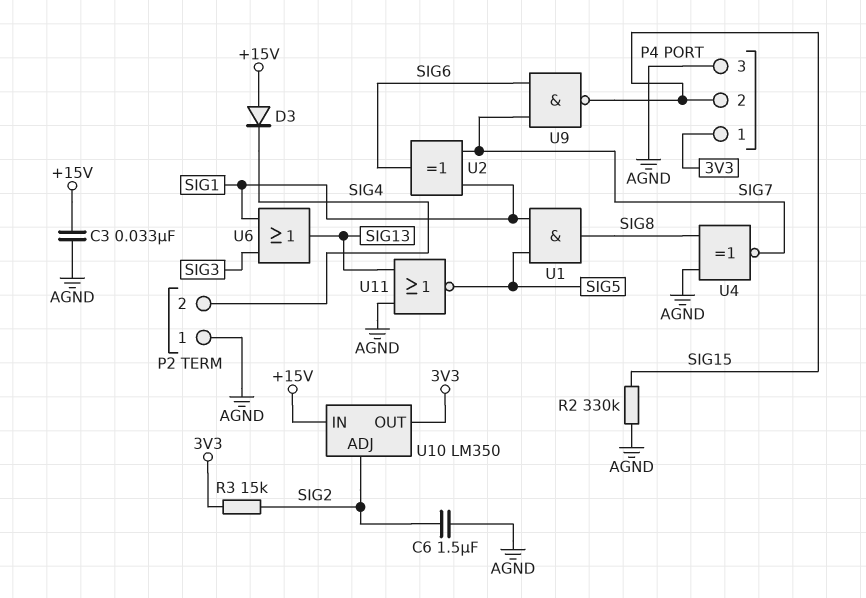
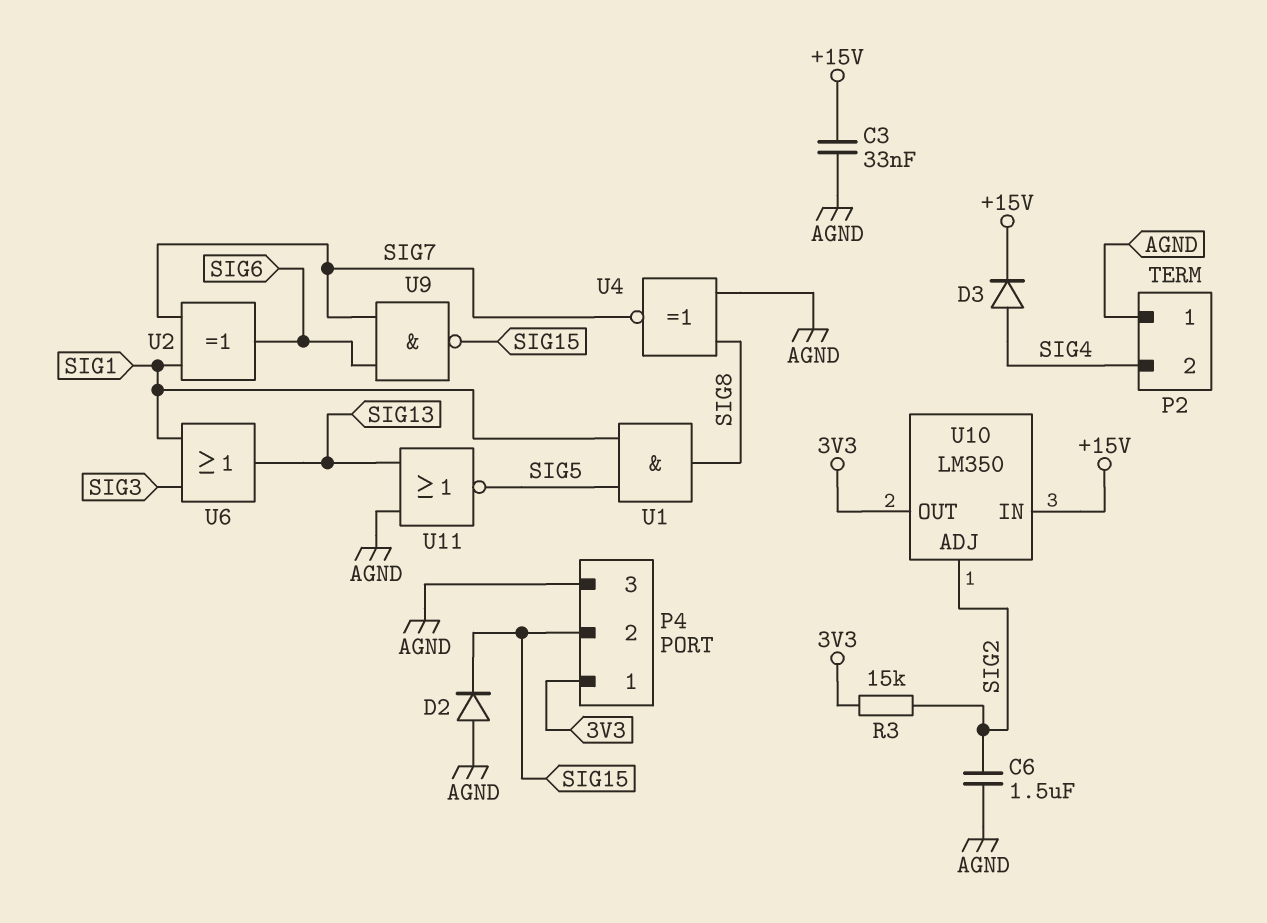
D2: none -> diode (A AGND, K SIG15)
D3: diode (A +15V, K SIG4) -> diode (A SIG4, K +15V)
R2: 330k (AGND, SIG15) -> none

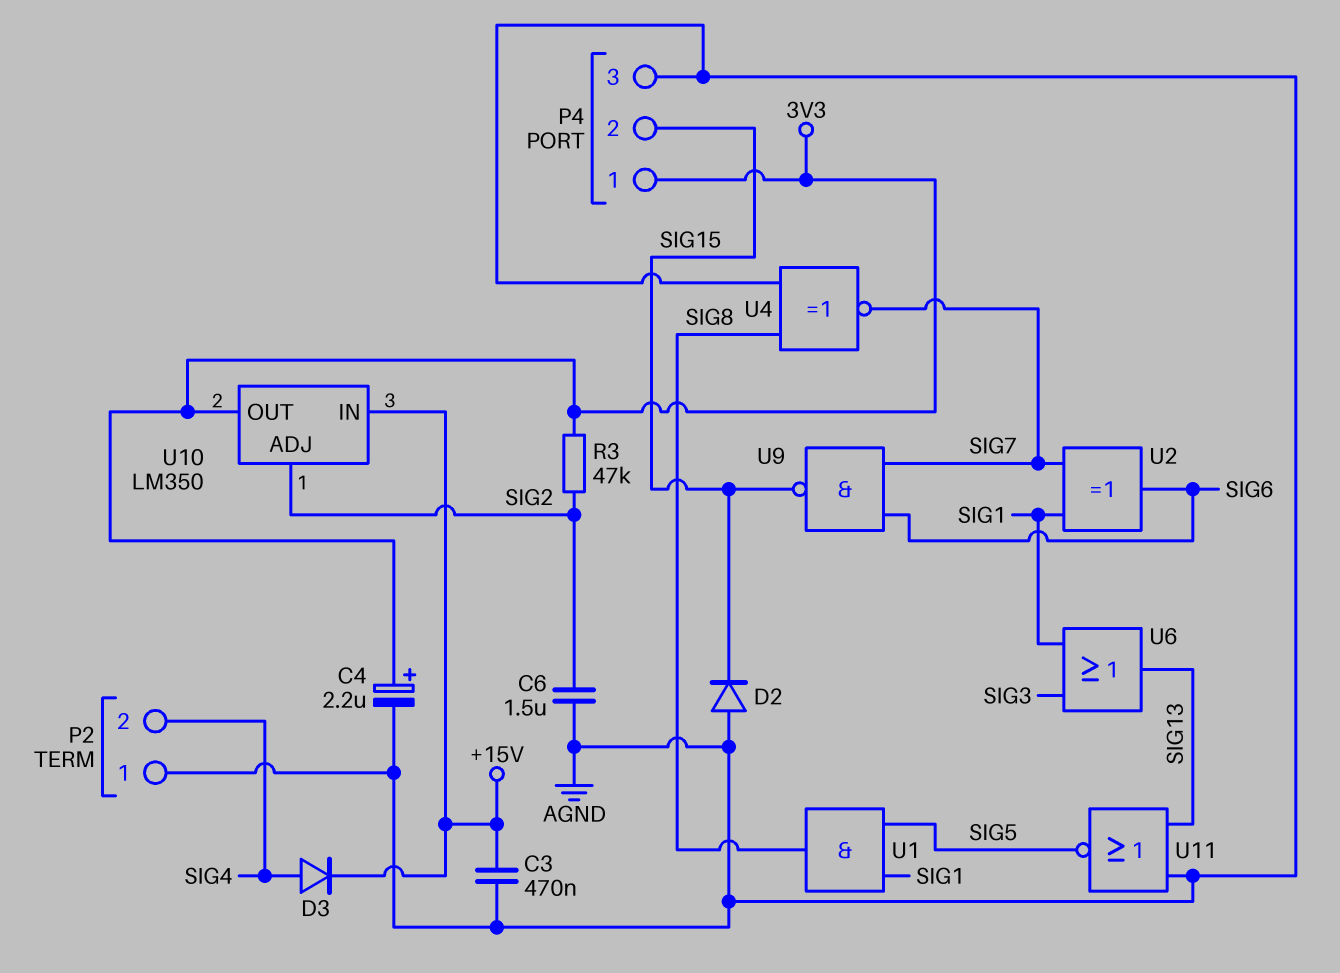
C3: 33nF (+15V, AGND) -> 470nF (+15V, AGND)
C4: none -> 2.2uF (plus 3V3, minus AGND)
R3: 15k (3V3, SIG2) -> 47k (3V3, SIG2)

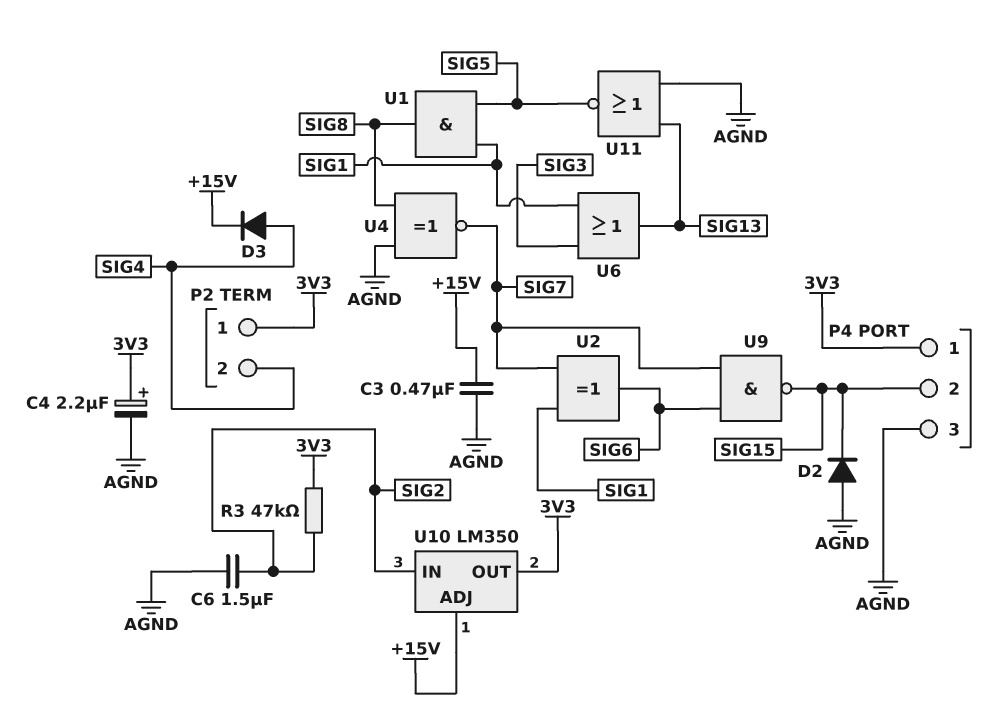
P2 pin 1: AGND -> 3V3
U10 pin ADJ: SIG2 -> +15V
U10 pin IN: +15V -> SIG2

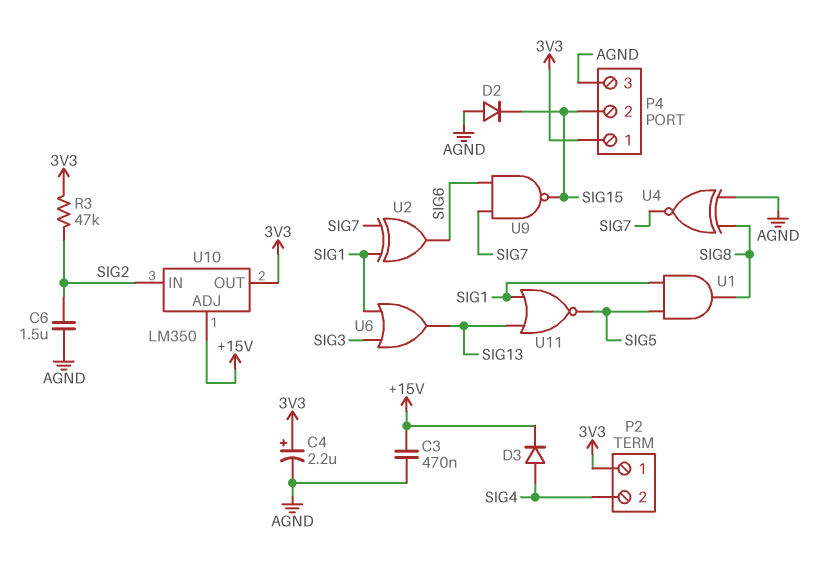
U11: NOR (in AGND, in SIG13, out SIG5) -> NOR (in SIG1, in SIG13, out SIG5)

